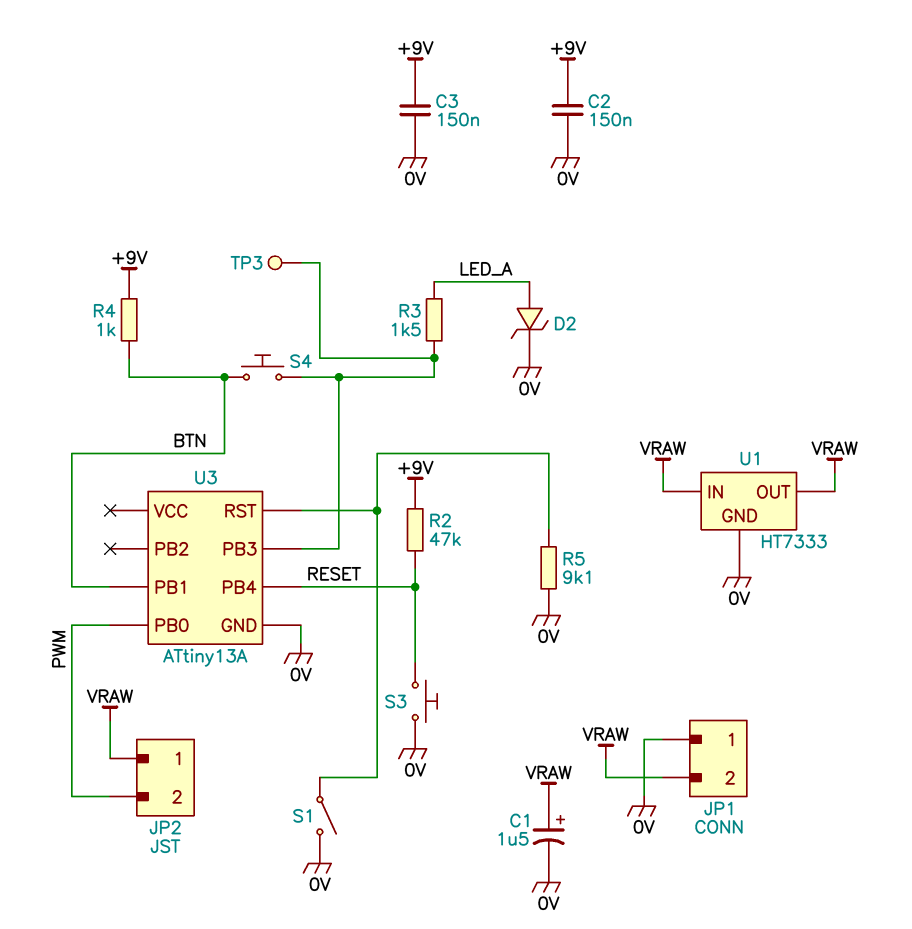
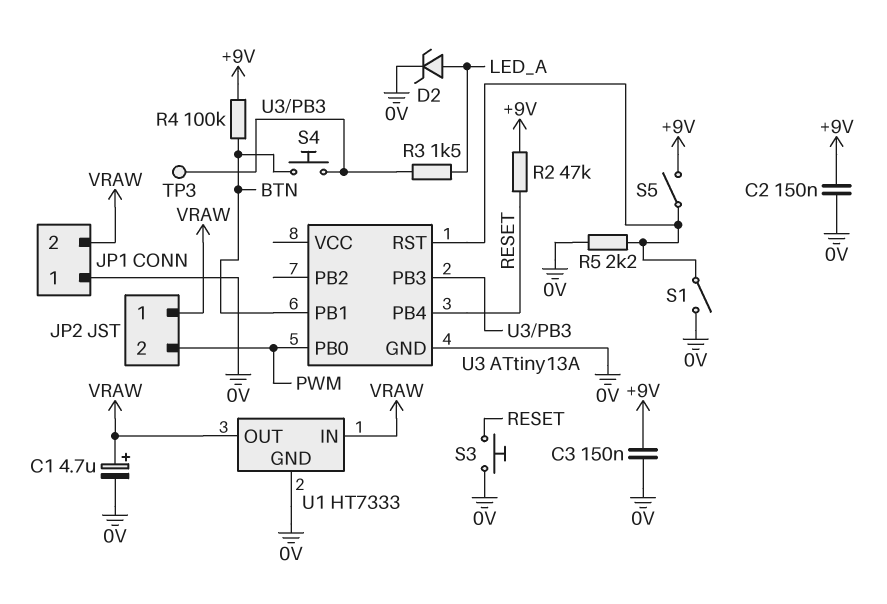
C1: 1.5uF (plus VRAW, minus 0V) -> 4.7uF (plus VRAW, minus 0V)
R4: 1k (+9V, BTN) -> 100k (+9V, BTN)
R5: 9.1k (0V, U3/RST) -> 2.2k (0V, U3/RST)
S5: none -> switch (+9V, U3/RST)

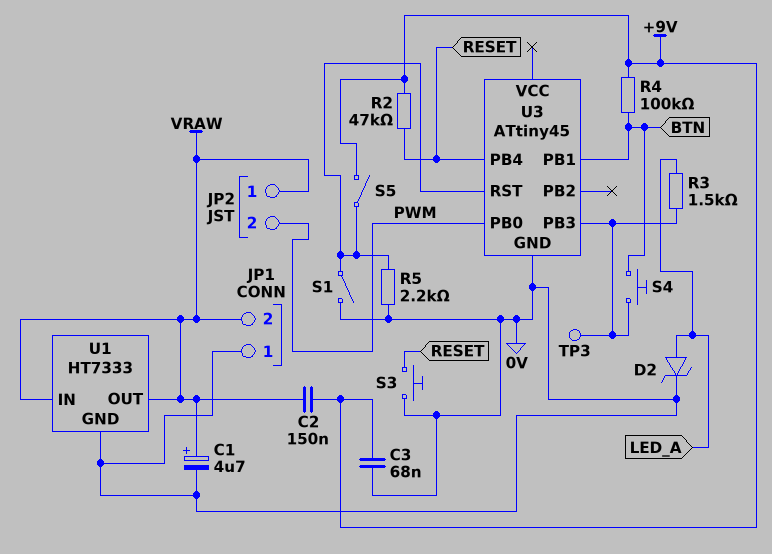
C2: 150nF (+9V, 0V) -> 150nF (+9V, VRAW)
C3: 150nF (+9V, 0V) -> 68nF (+9V, 0V)
U3: ATtiny13A -> ATtiny45

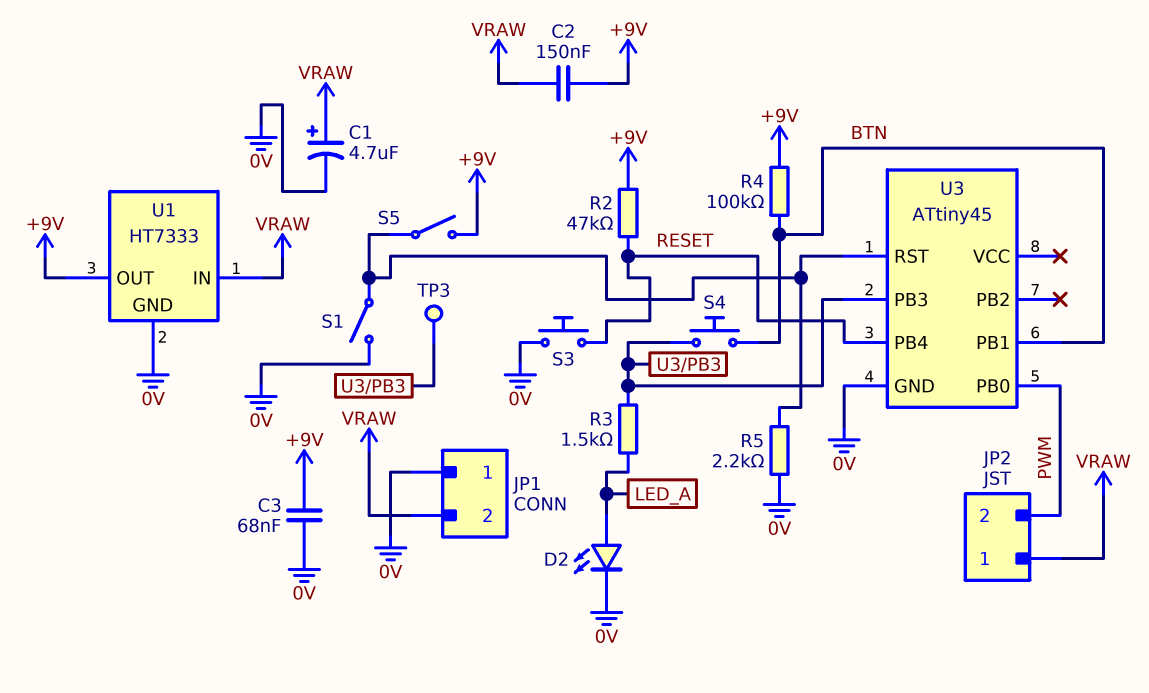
D2: zener (A LED_A, K 0V) -> LED (A LED_A, K 0V)
U1 pin OUT: VRAW -> +9V

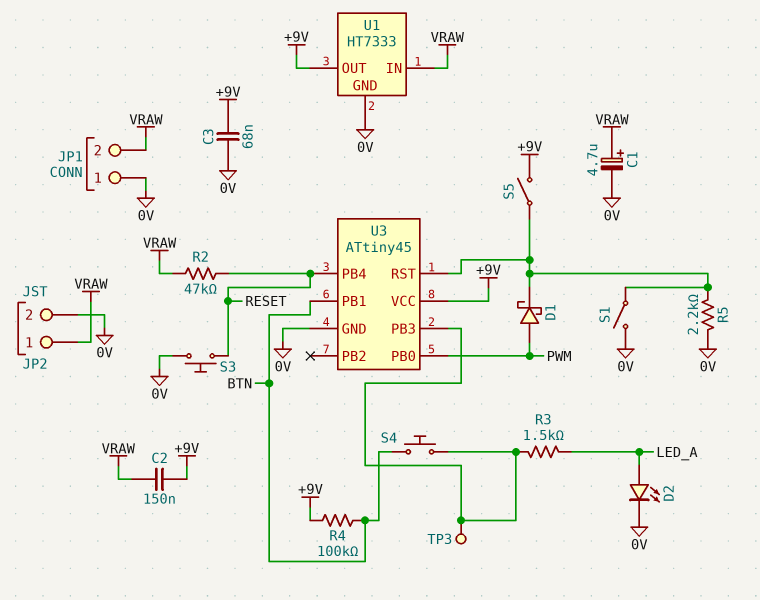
D1: none -> schottky (A PWM, K U3/RST)
JP2 pin 2: PWM -> 0V
R2: 47k (+9V, RESET) -> 47k (RESET, VRAW)
U3 pin VCC: none -> +9V

